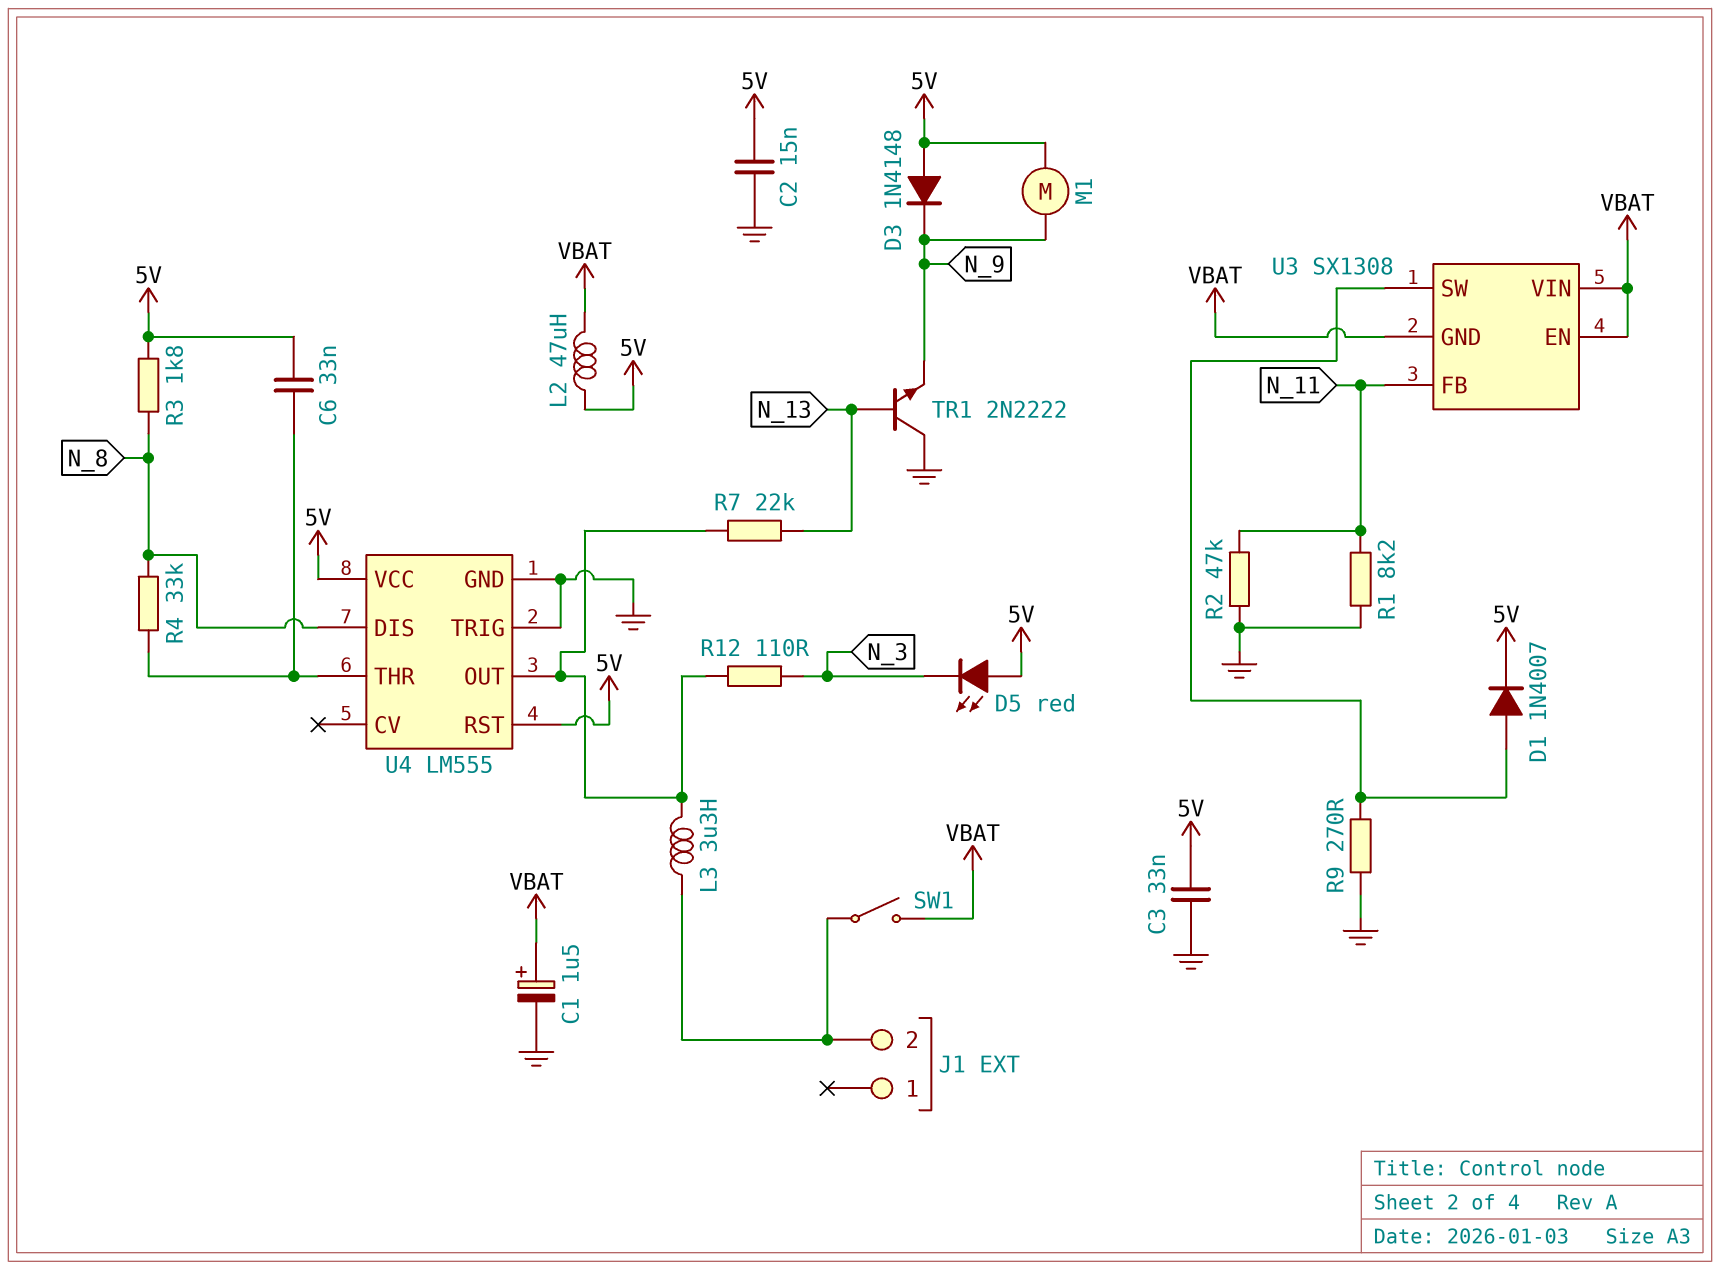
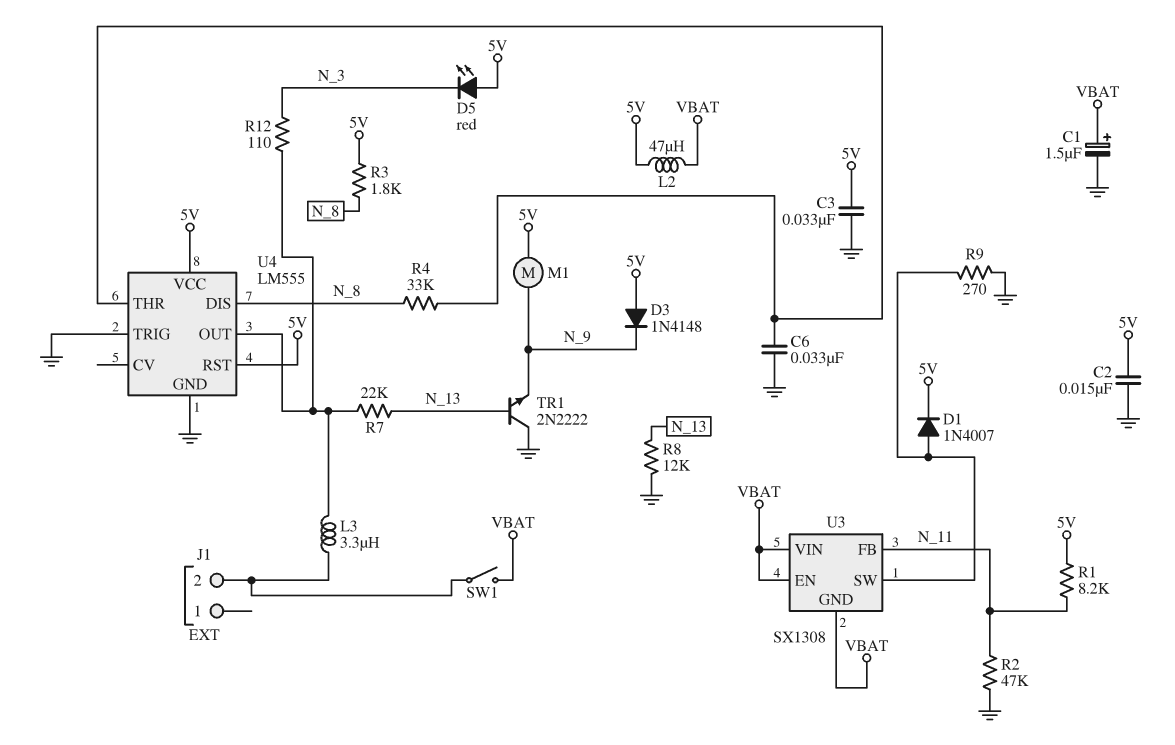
C6: 33nF (5V, U4/THR) -> 33nF (GND, U4/THR)
R1: 8.2k (GND, N_11) -> 8.2k (5V, N_11)
R8: none -> 12k (GND, N_13)

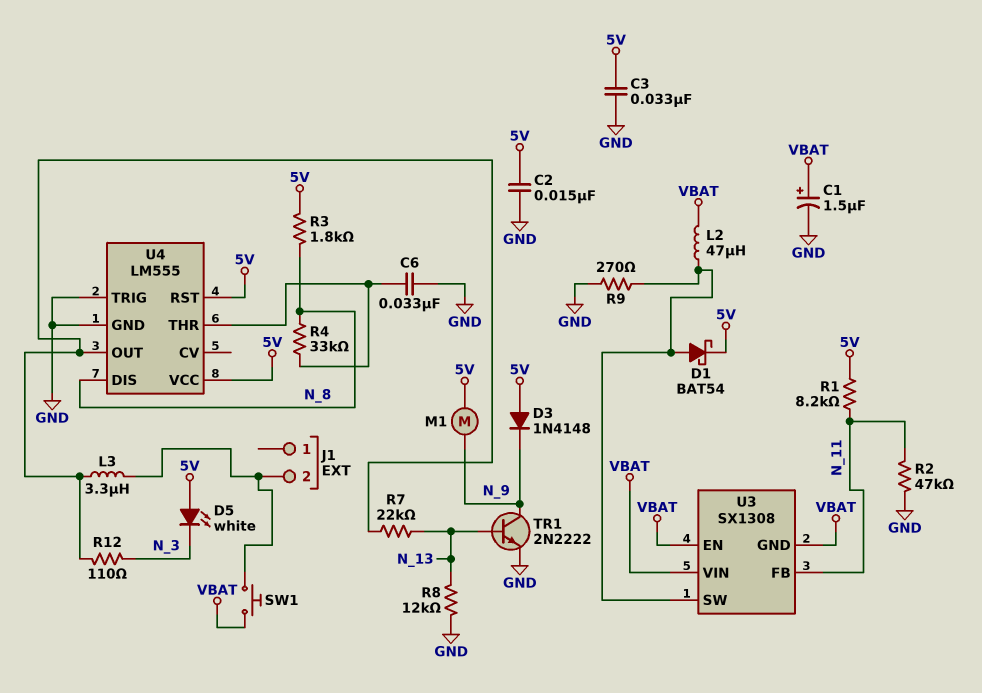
D1: diode 1N4007 (A U3/SW, K 5V) -> schottky BAT54 (A U3/SW, K 5V)
D5: LED red (A 5V, K N_3) -> LED white (A 5V, K N_3)
L2: 47uH (5V, VBAT) -> 47uH (U3/SW, VBAT)
SW1: switch (J1/2, VBAT) -> button (J1/2, VBAT)
TR1: NPN 2N2222 (B N_13, C GND, E N_9) -> NPN 2N2222 (B N_13, C N_9, E GND)

